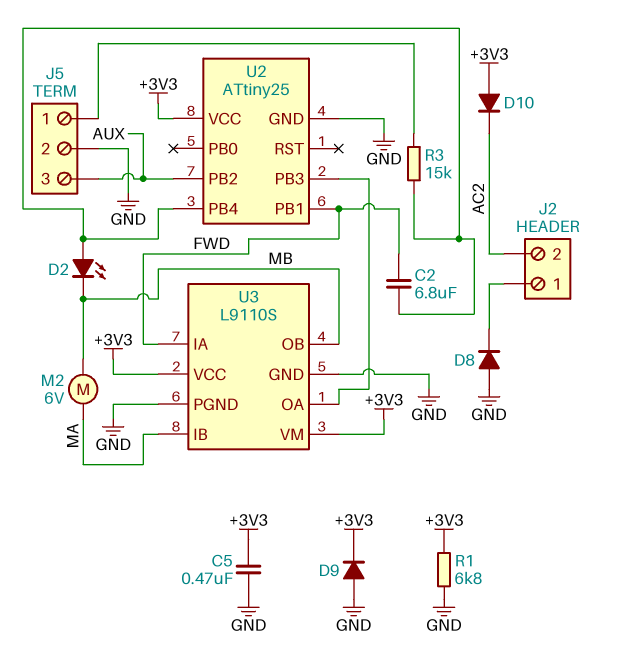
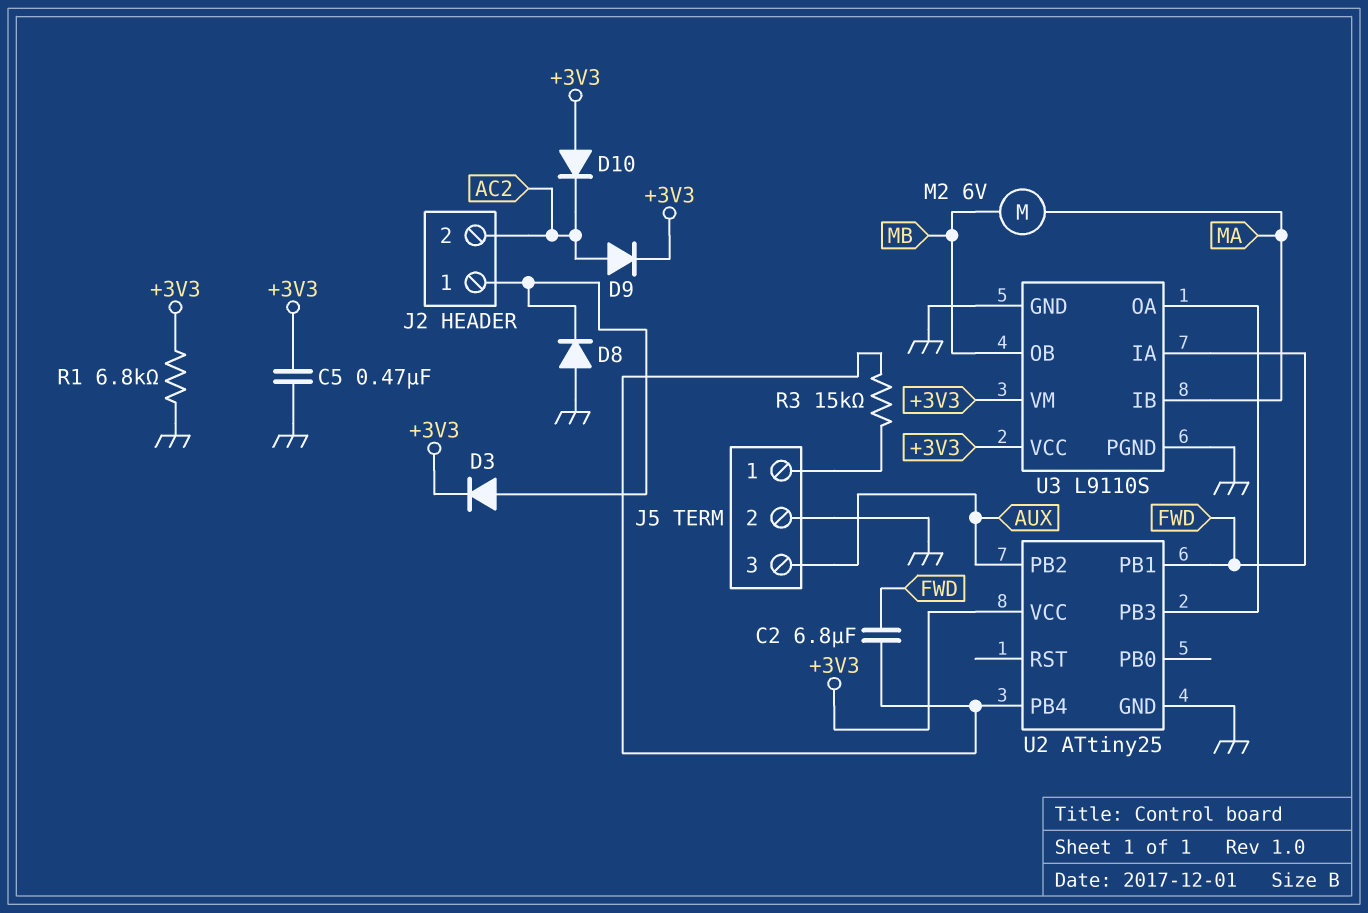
D2: LED (A U2/PB4, K MB) -> none
D3: none -> diode (A J2/1, K +3V3)
D9: diode (A GND, K +3V3) -> diode (A AC2, K +3V3)

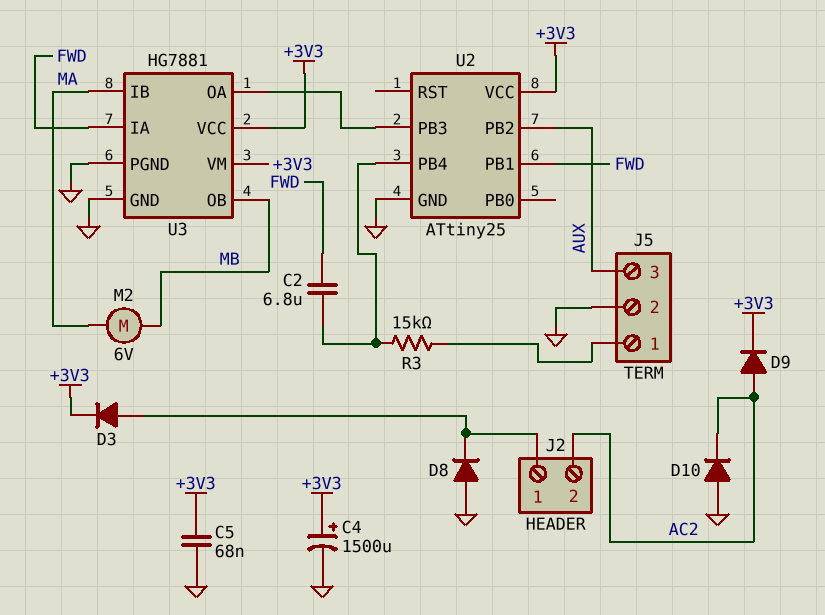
C4: none -> 1500uF (plus +3V3, minus GND)
C5: 470nF (+3V3, GND) -> 68nF (+3V3, GND)
D10: diode (A +3V3, K AC2) -> diode (A GND, K AC2)
R1: 6.8k (+3V3, GND) -> none
U3: L9110S -> HG7881

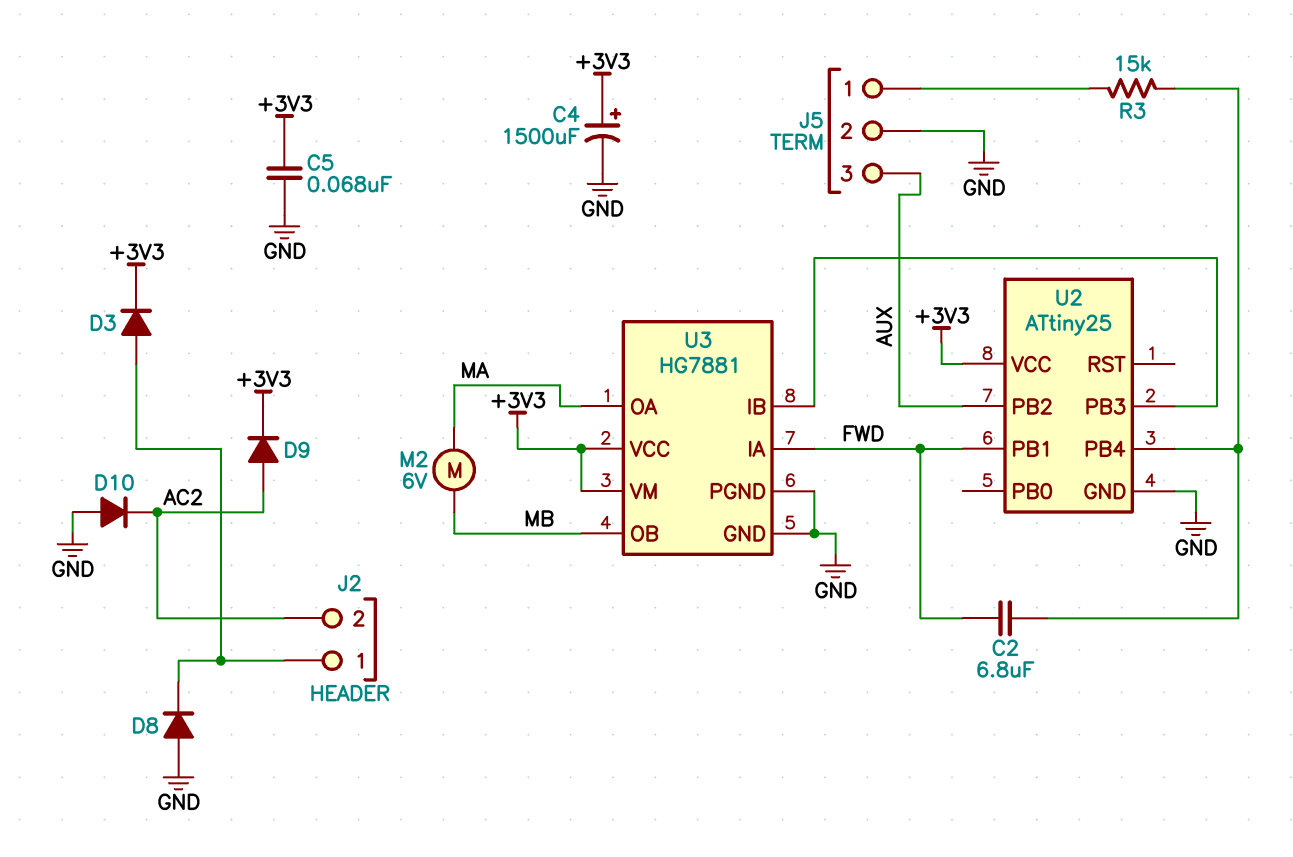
U3 pin IB: MA -> U2/PB3
U3 pin OA: U2/PB3 -> MA

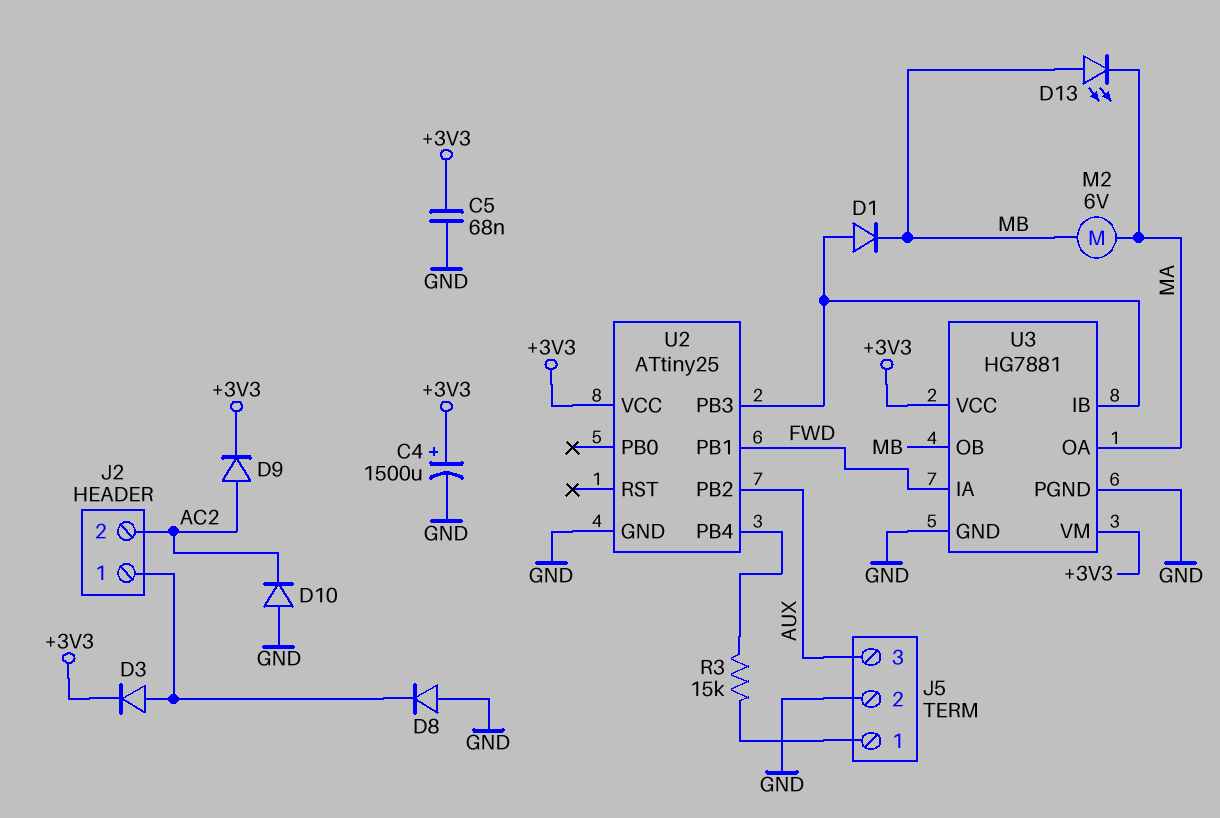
C2: 6.8uF (FWD, U2/PB4) -> none
D1: none -> diode (A U2/PB3, K MB)
D13: none -> LED (A MB, K MA)

